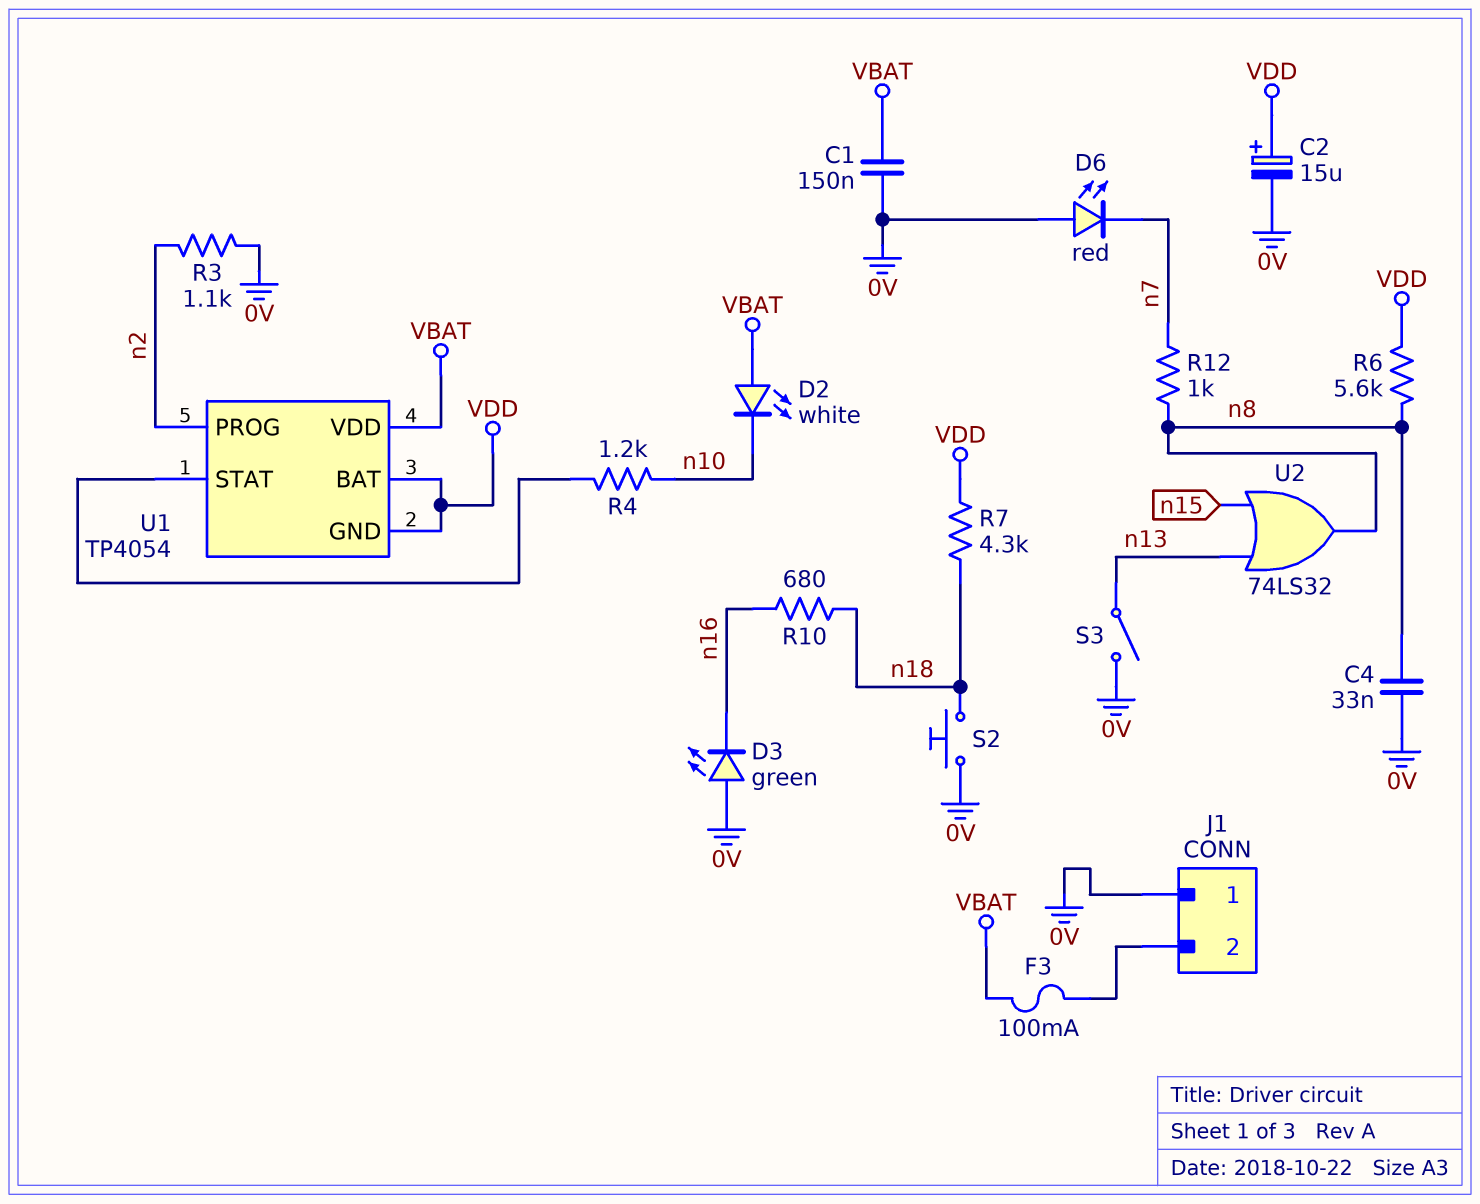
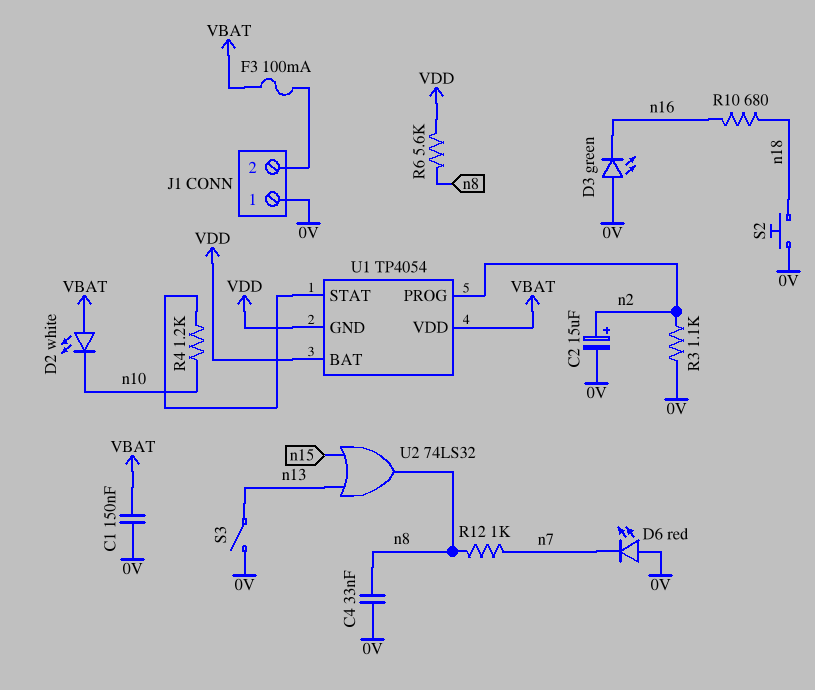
C2: 15uF (plus VDD, minus 0V) -> 15uF (plus n2, minus 0V)
R7: 4.3k (VDD, n18) -> none

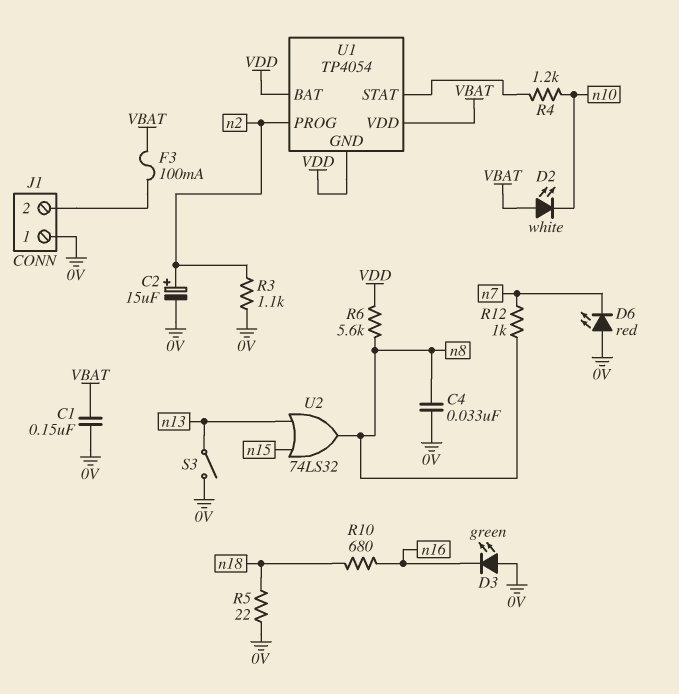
R5: none -> 22 (0V, n18)
S2: button (0V, n18) -> none

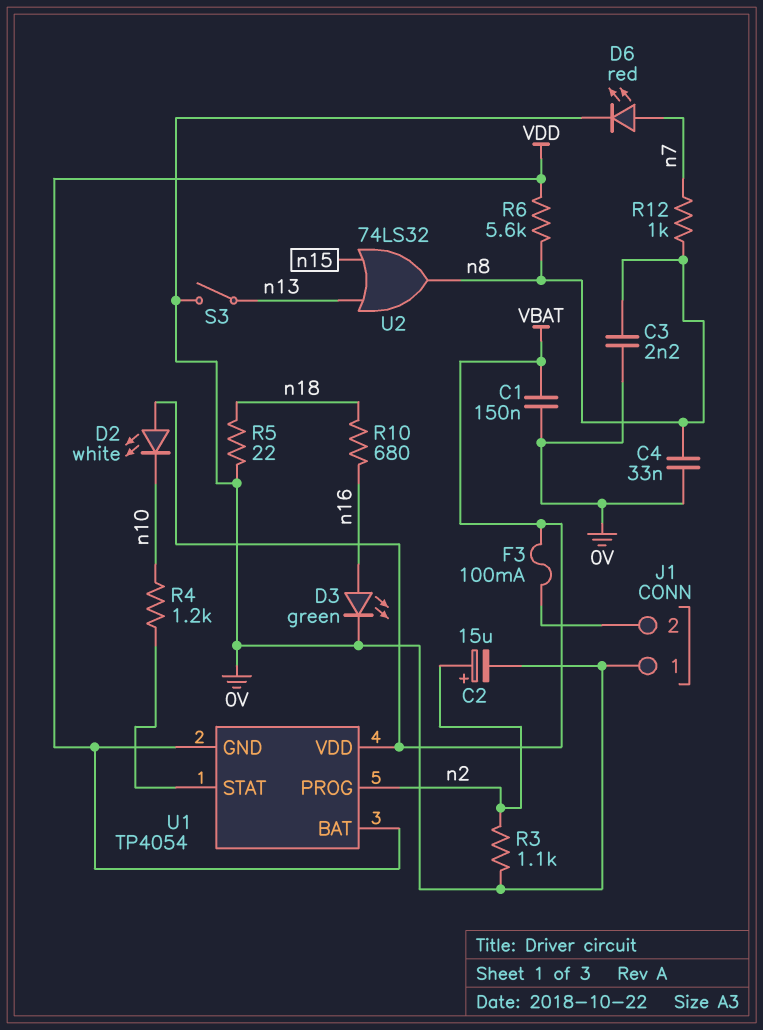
C3: none -> 2.2nF (0V, n8)
D3: LED green (A 0V, K n16) -> LED green (A n16, K 0V)
D6: LED red (A 0V, K n7) -> LED red (A n7, K 0V)

